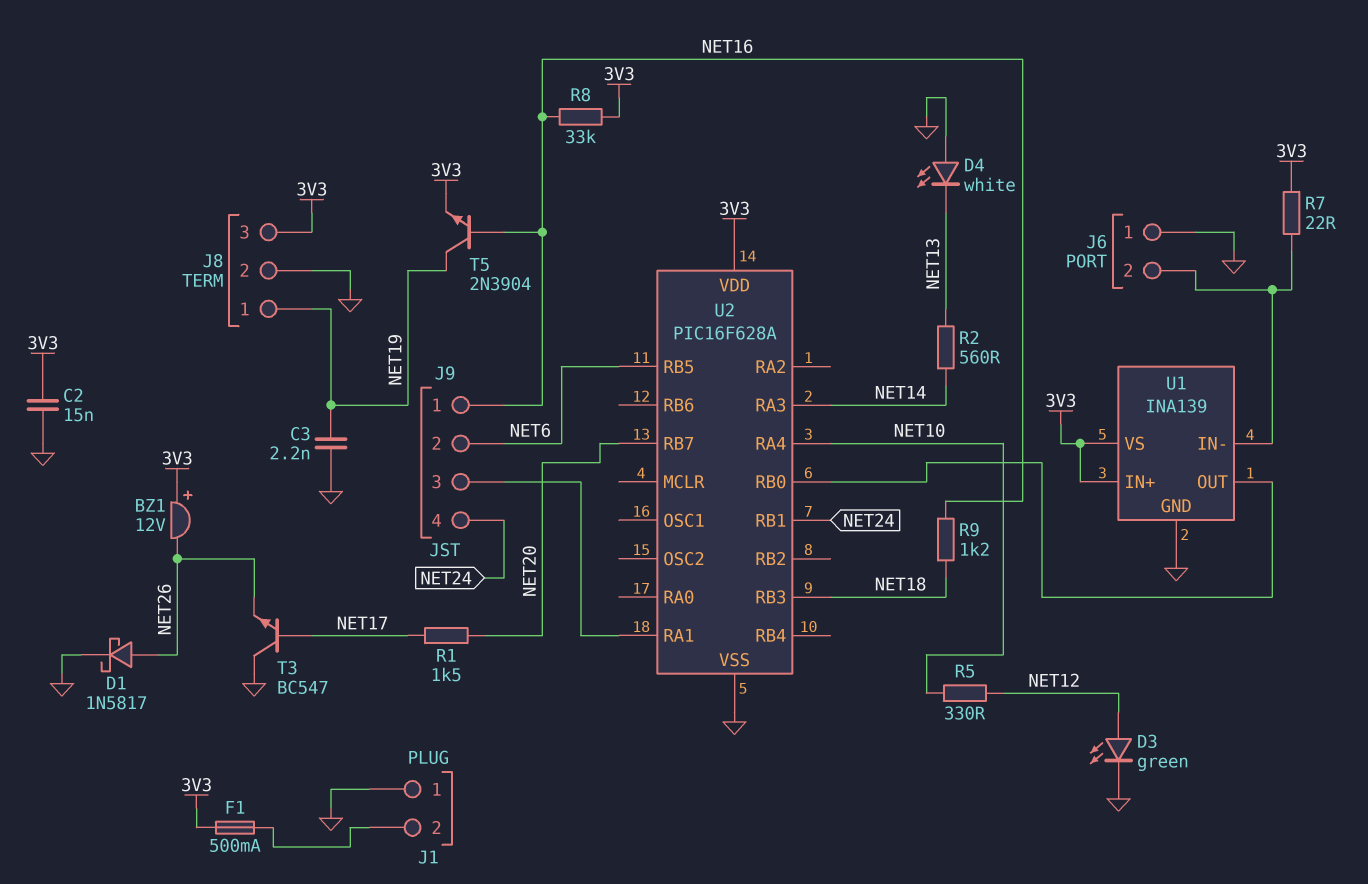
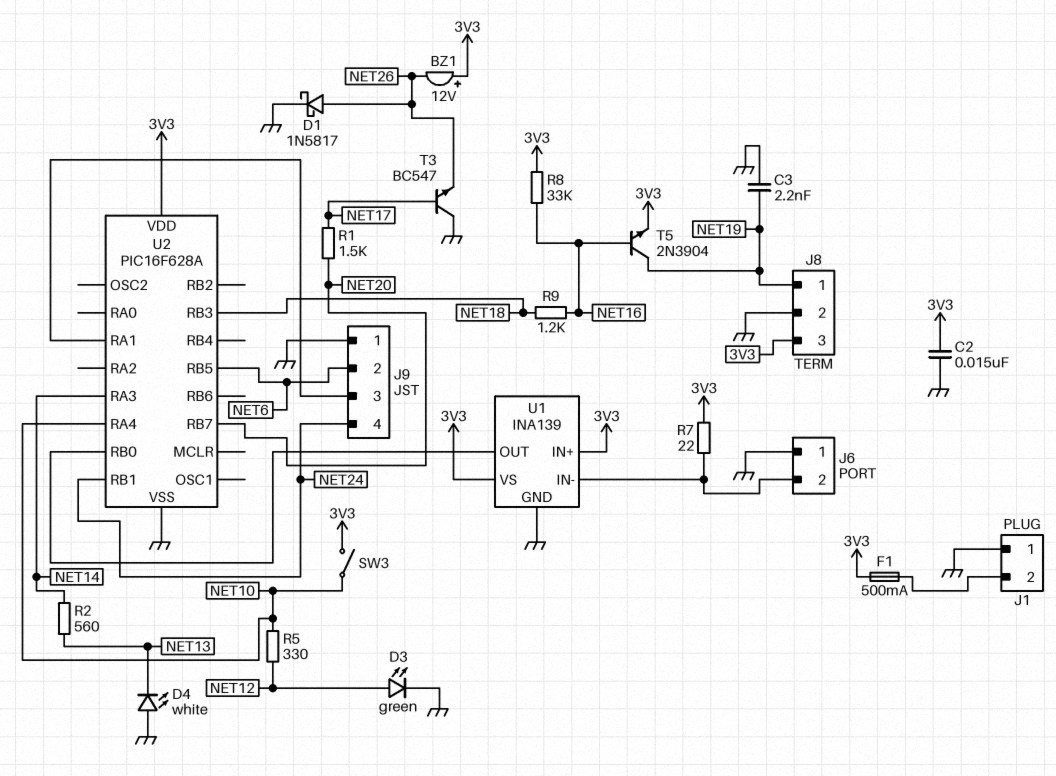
J9 pin 1: NET16 -> GND
SW3: none -> switch (3V3, NET10)

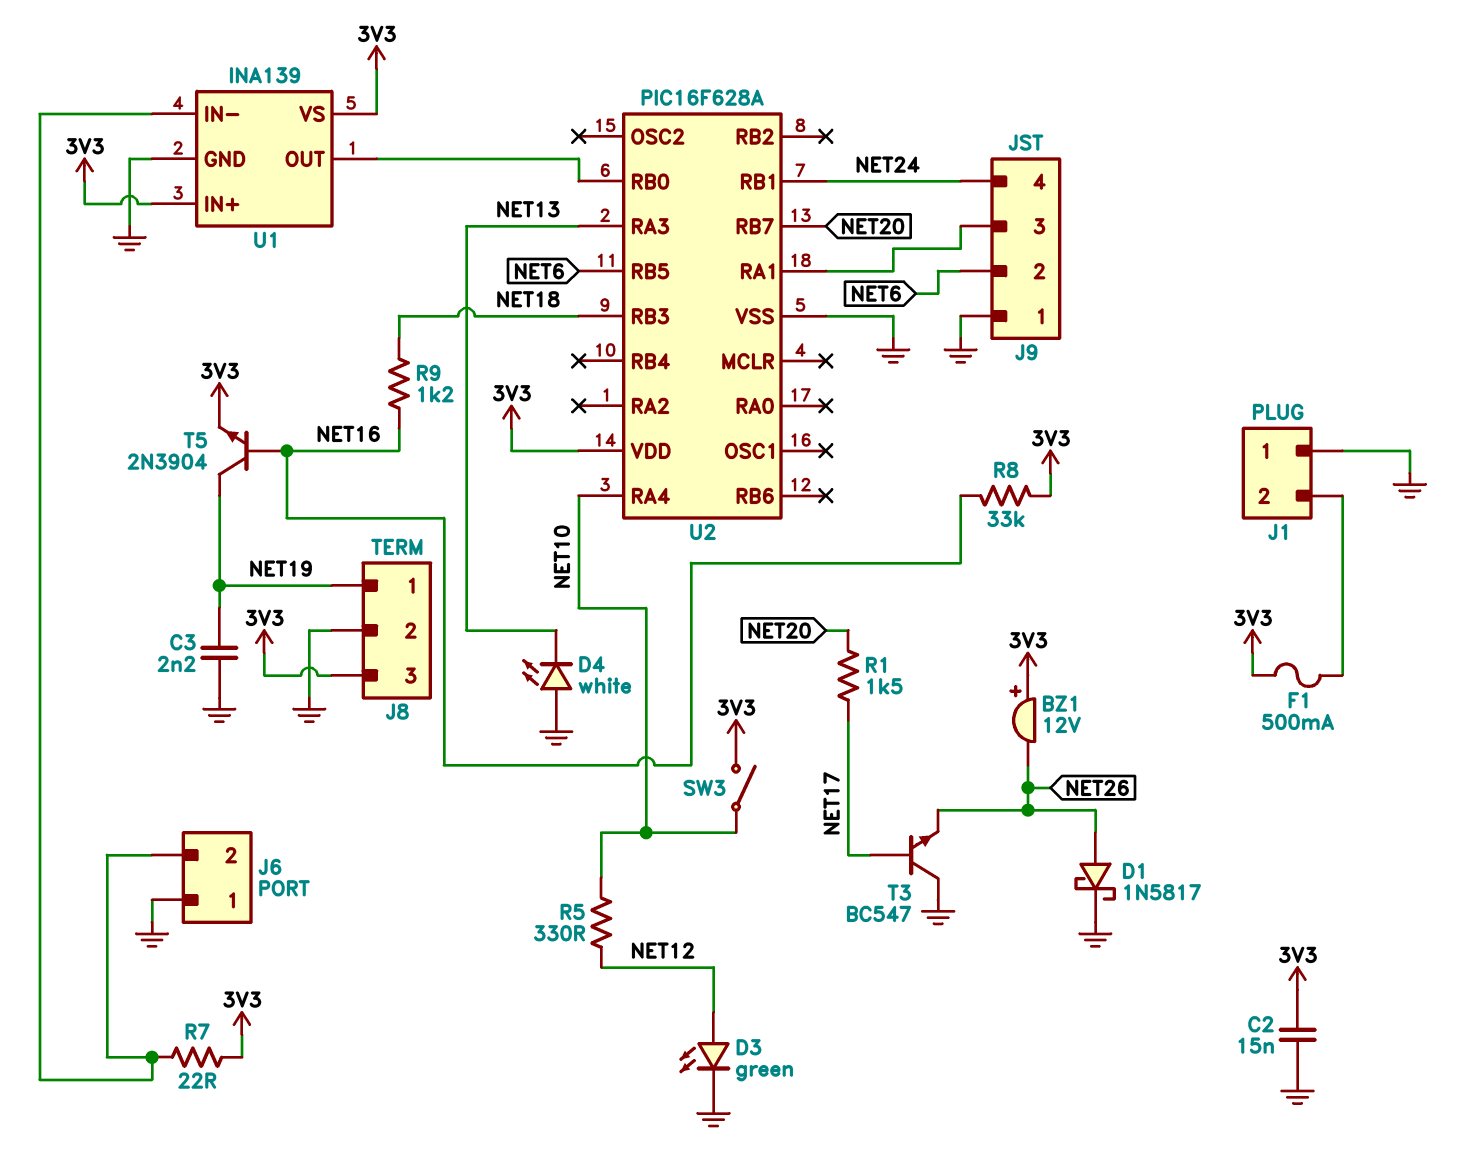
R2: 560 (NET13, NET14) -> none
U2 pin RA3: NET14 -> NET13

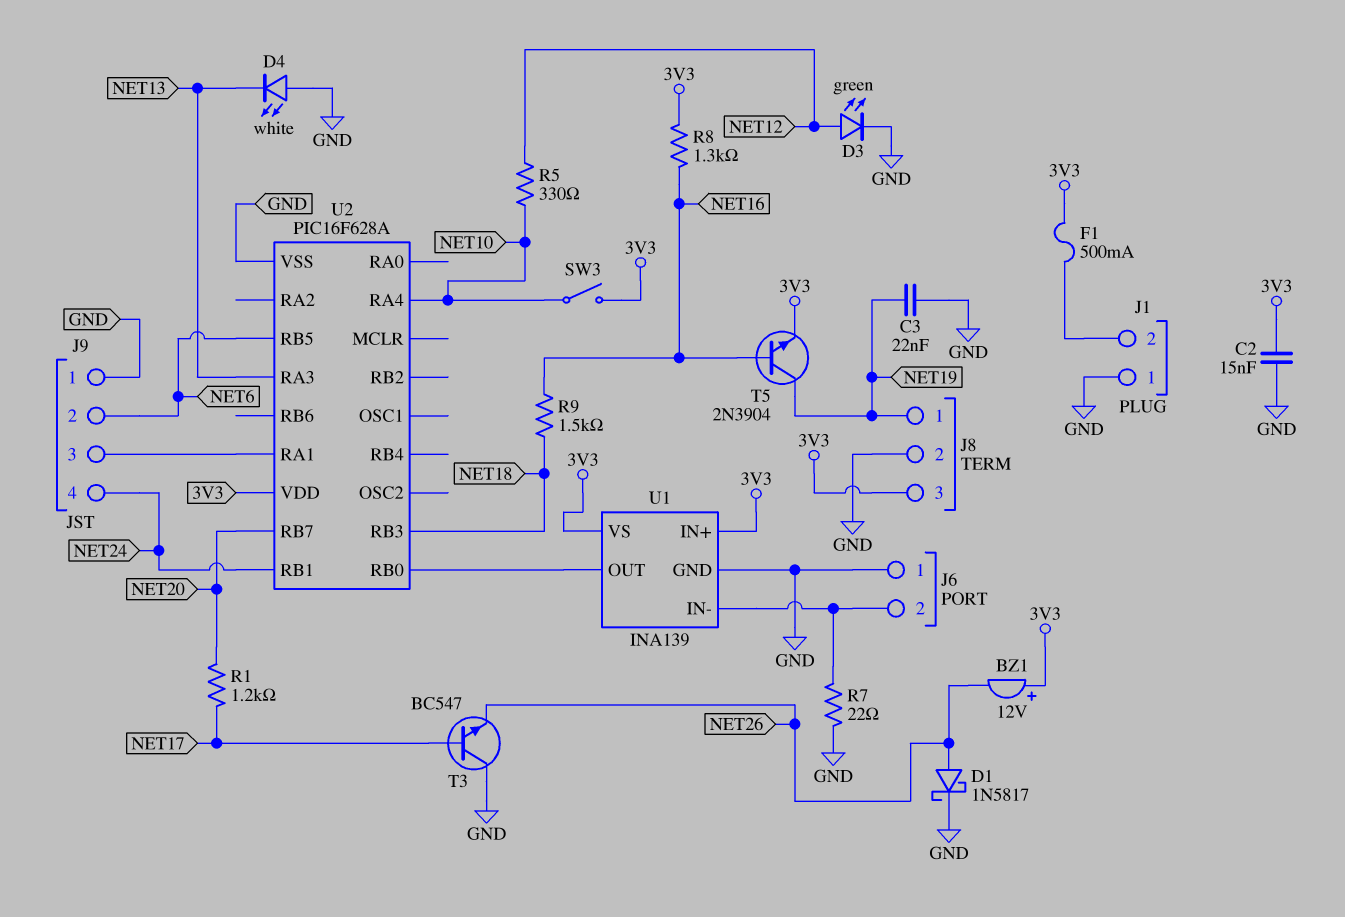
C3: 2.2nF (GND, NET19) -> 22nF (GND, NET19)
R1: 1.5k (NET17, NET20) -> 1.2k (NET17, NET20)
R7: 22 (3V3, J6/2) -> 22 (GND, J6/2)
R8: 33k (3V3, NET16) -> 1.3k (3V3, NET16)
R9: 1.2k (NET16, NET18) -> 1.5k (NET16, NET18)

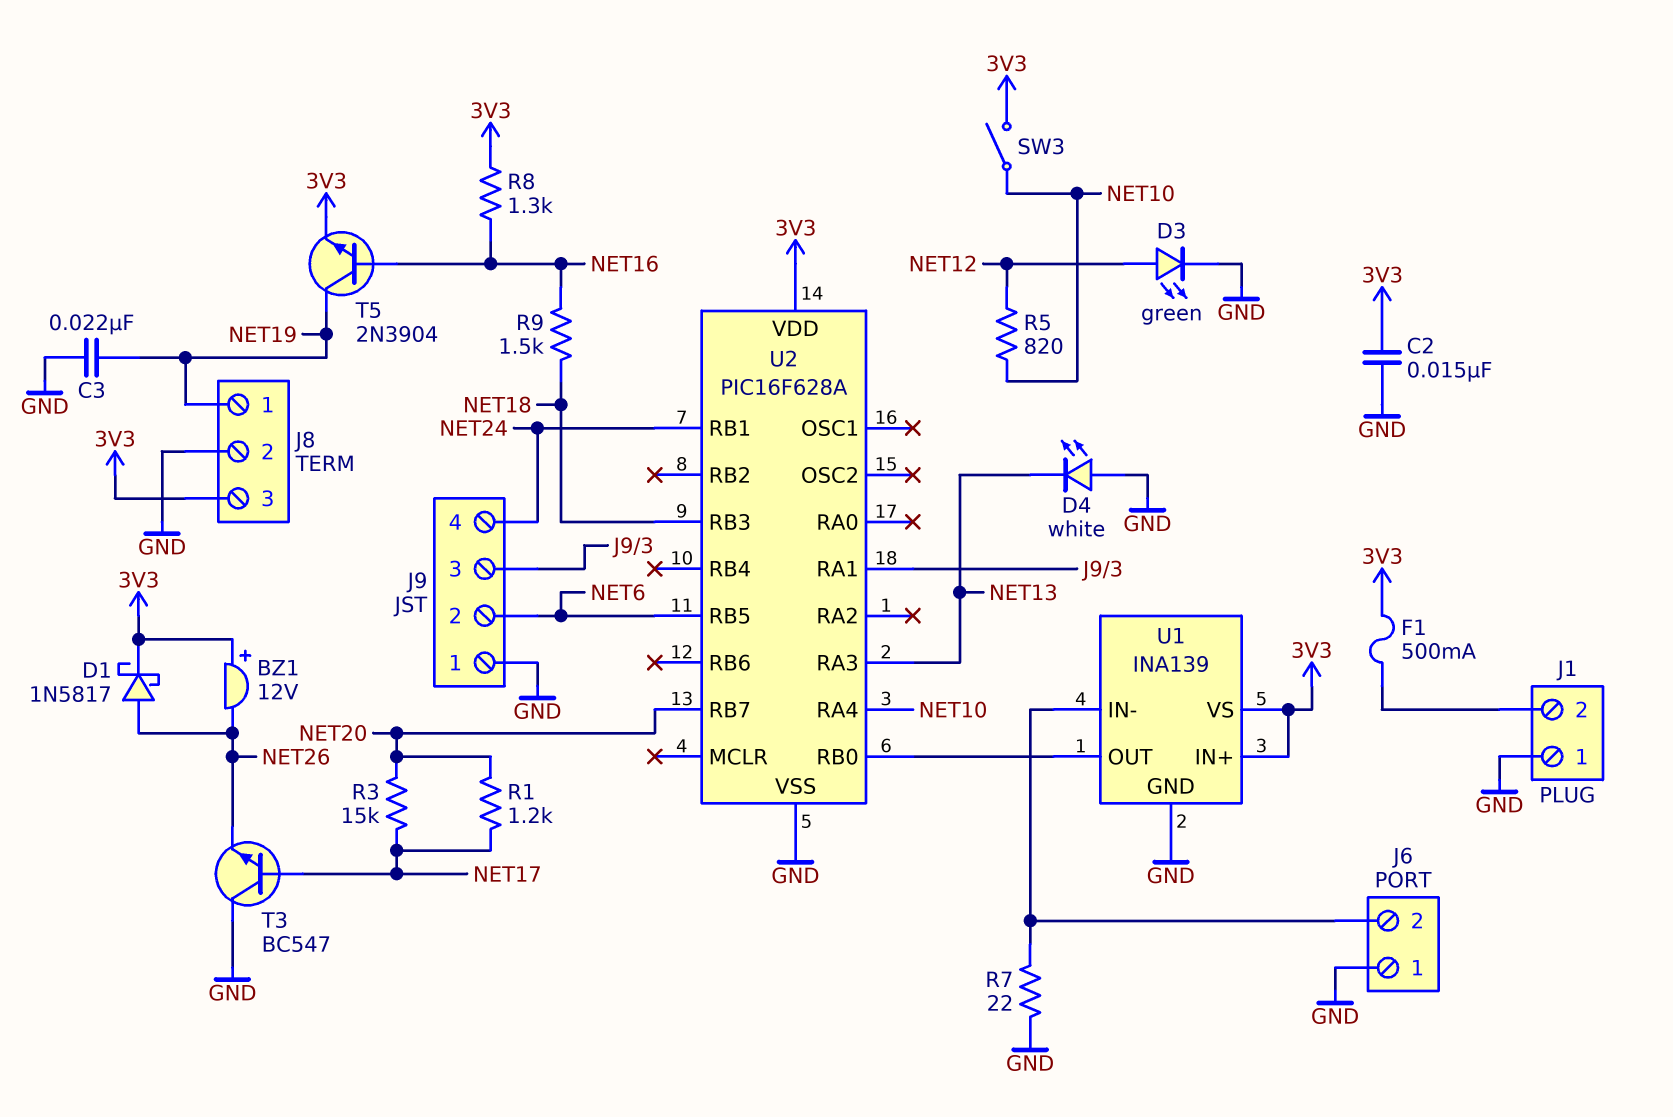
D1: schottky 1N5817 (A NET26, K GND) -> schottky 1N5817 (A NET26, K 3V3)
R3: none -> 15k (NET17, NET20)
R5: 330 (NET10, NET12) -> 820 (NET10, NET12)

